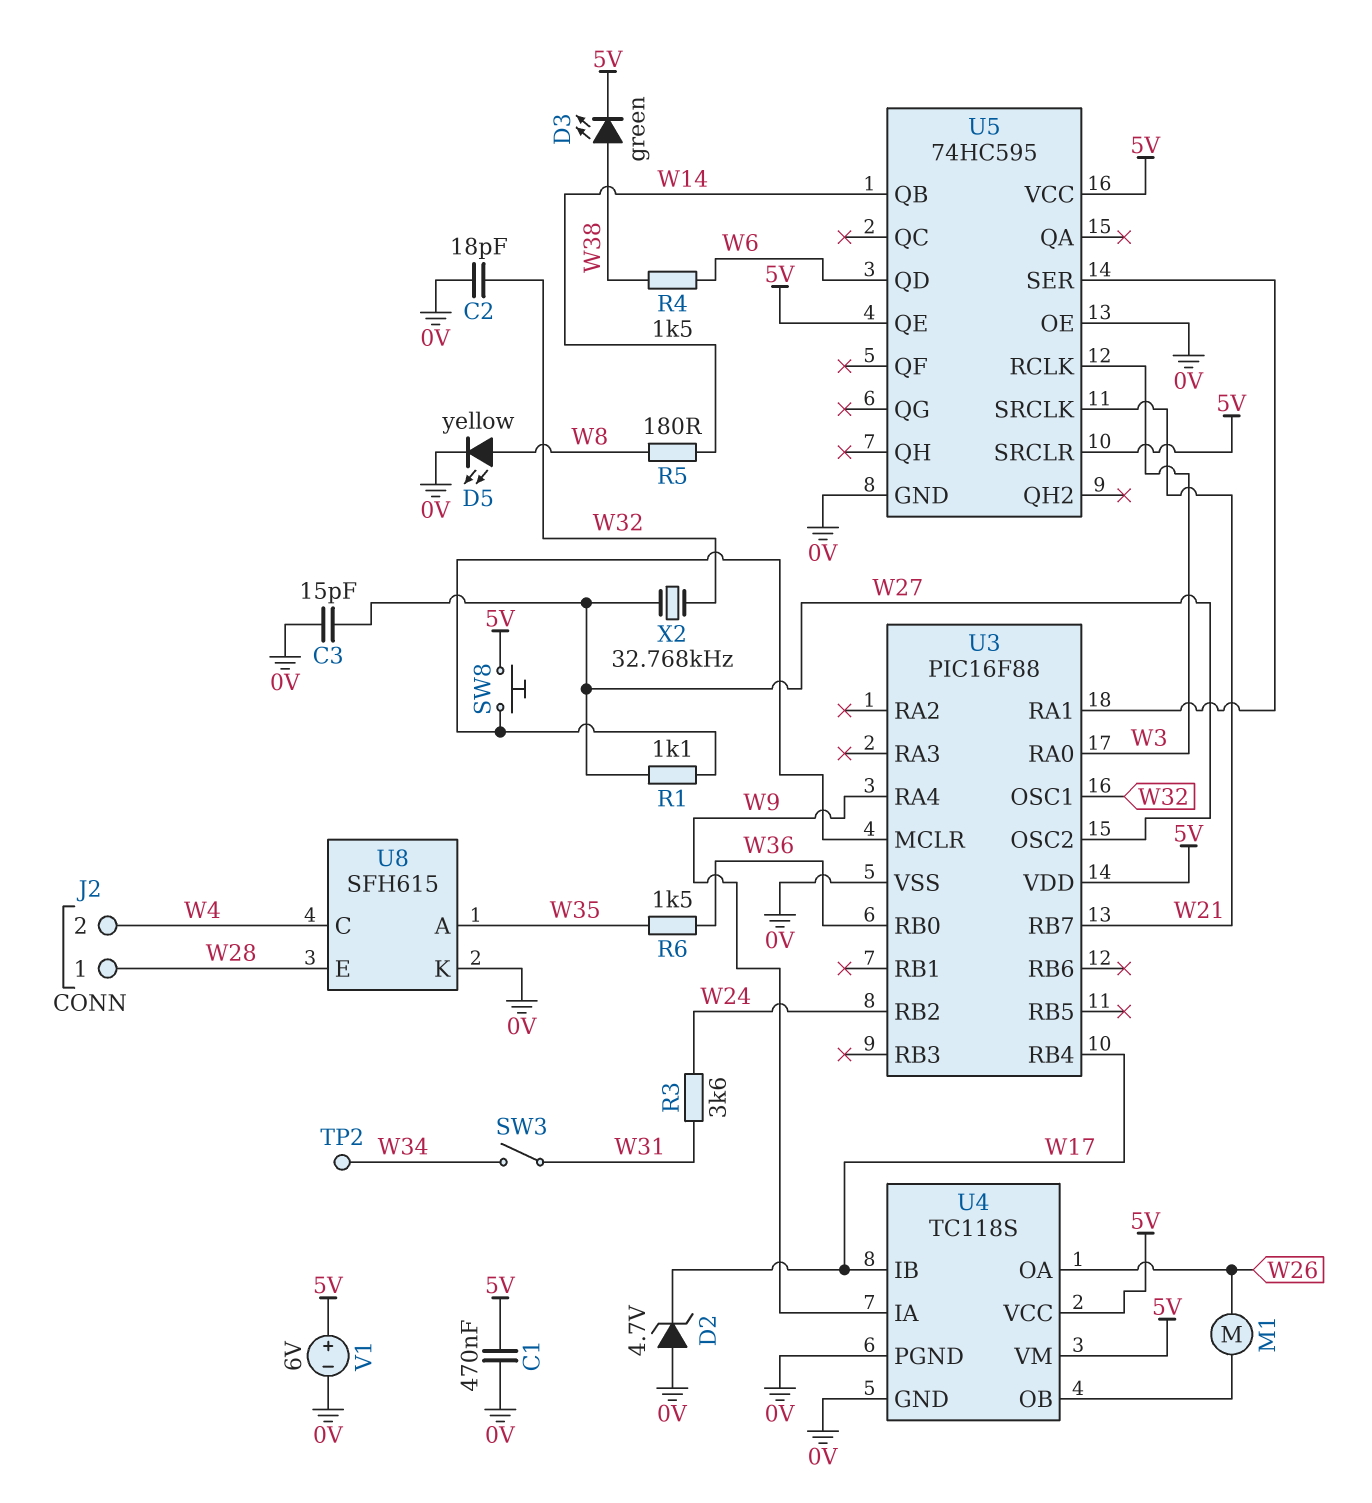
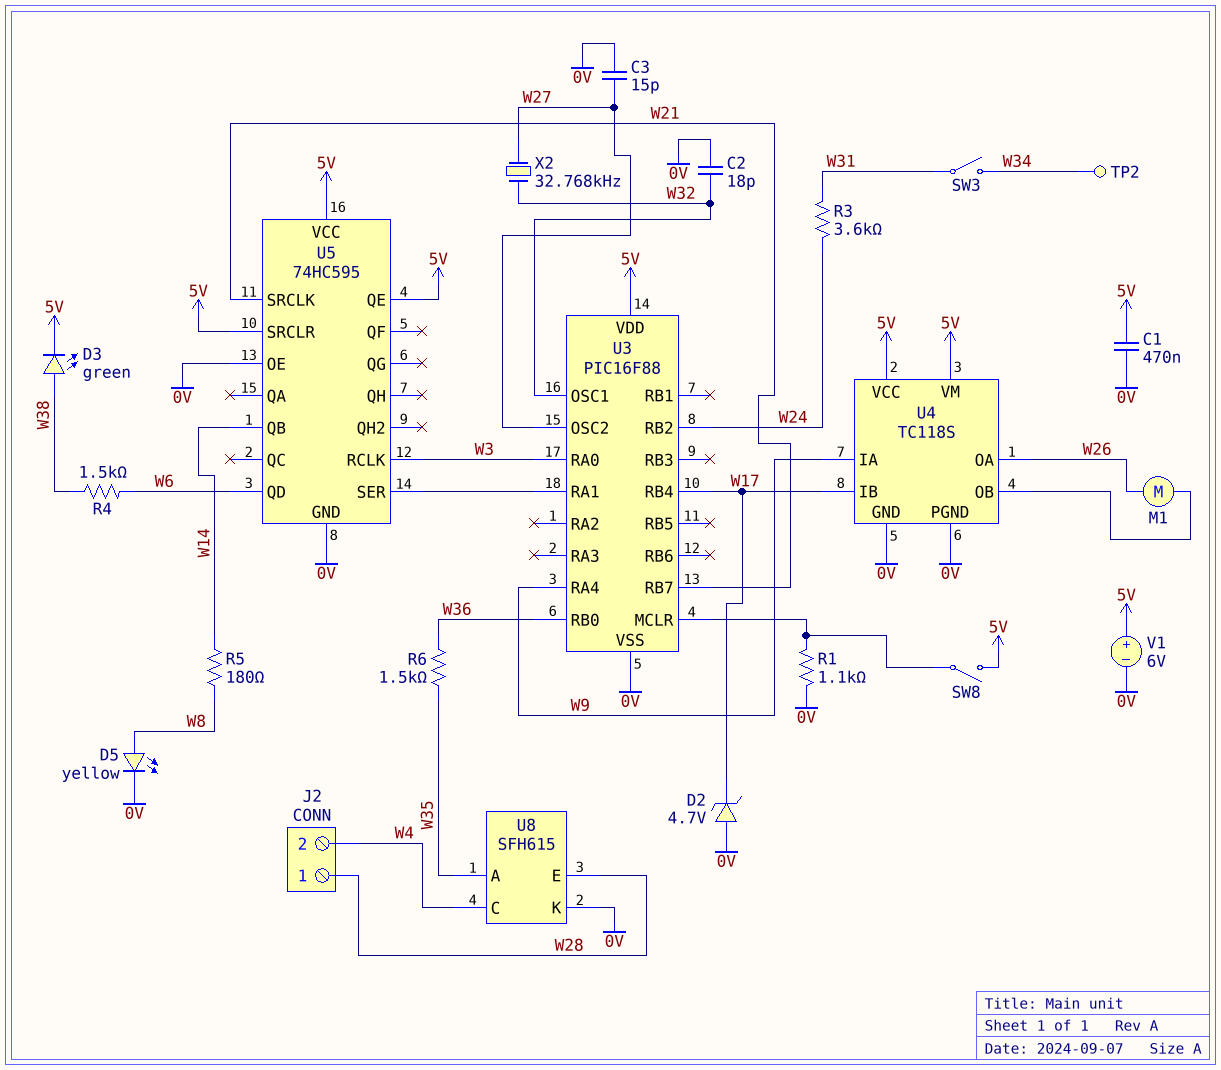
R1: 1.1k (U3/MCLR, W27) -> 1.1k (0V, U3/MCLR)
SW8: button (5V, U3/MCLR) -> switch (5V, U3/MCLR)

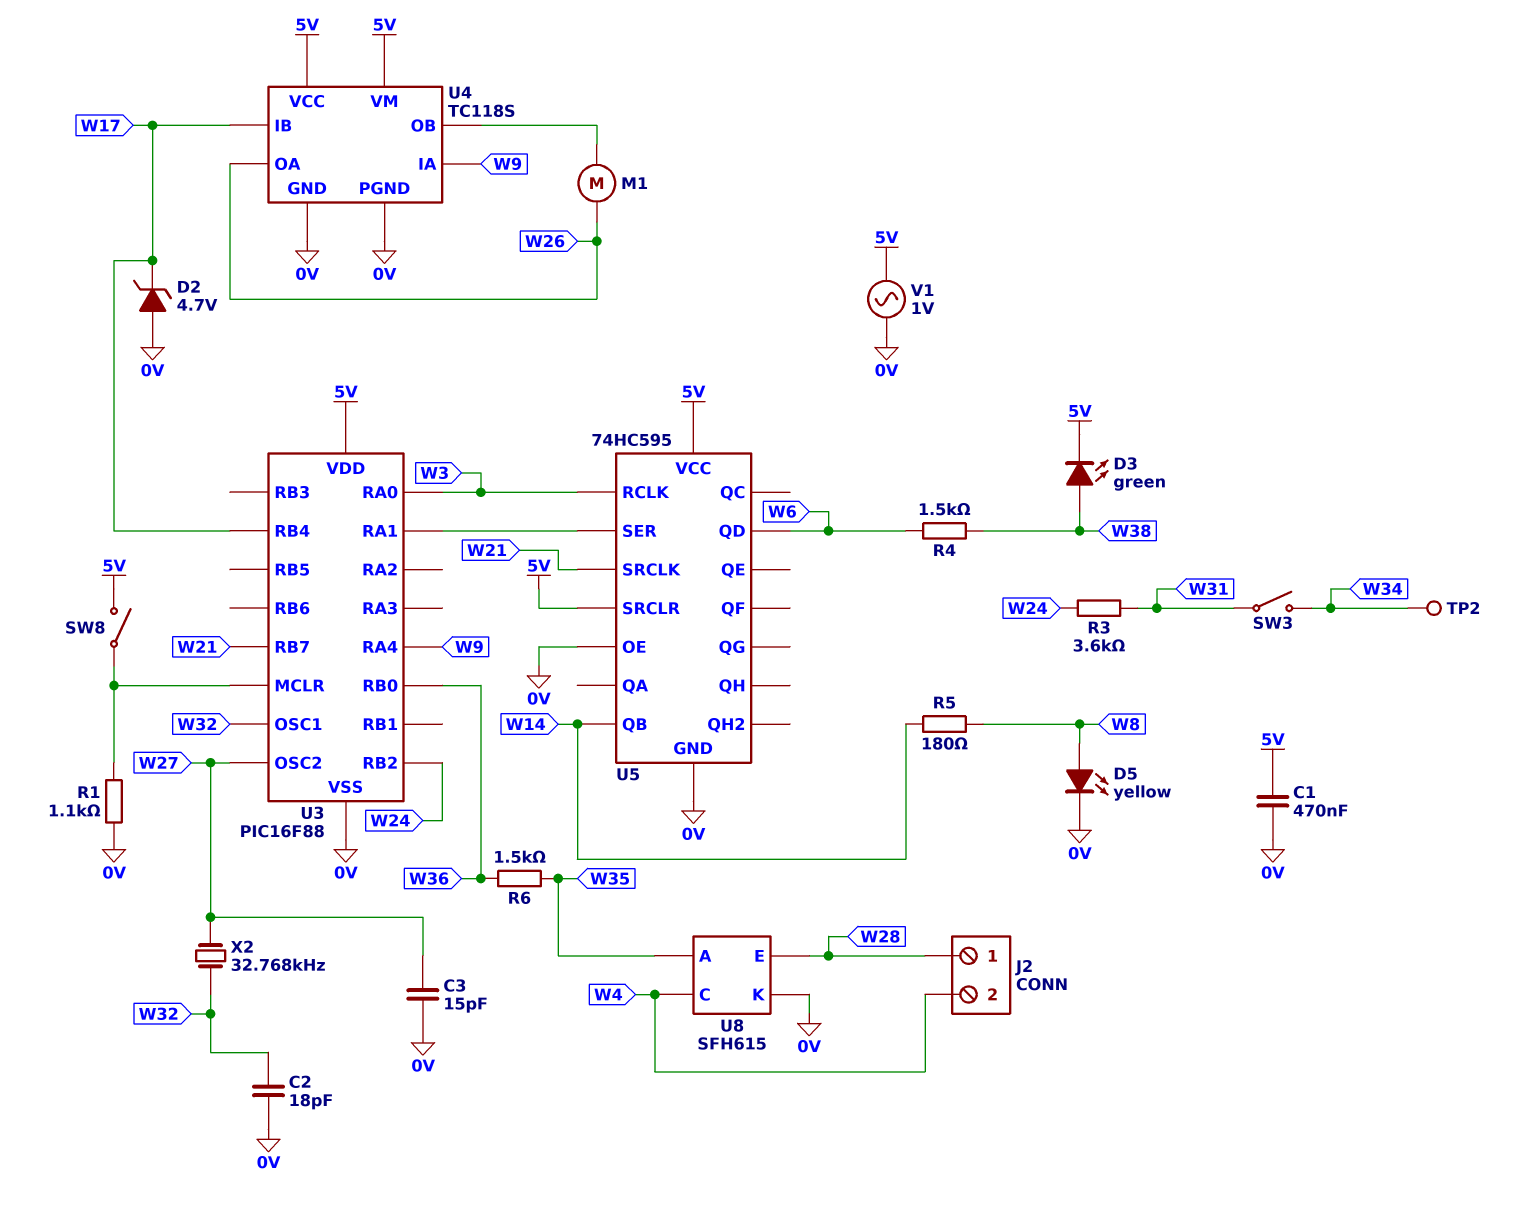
U5 pin QE: 5V -> none
V1: 6V (plus 5V, minus 0V) -> AC 1V (0V, 5V)

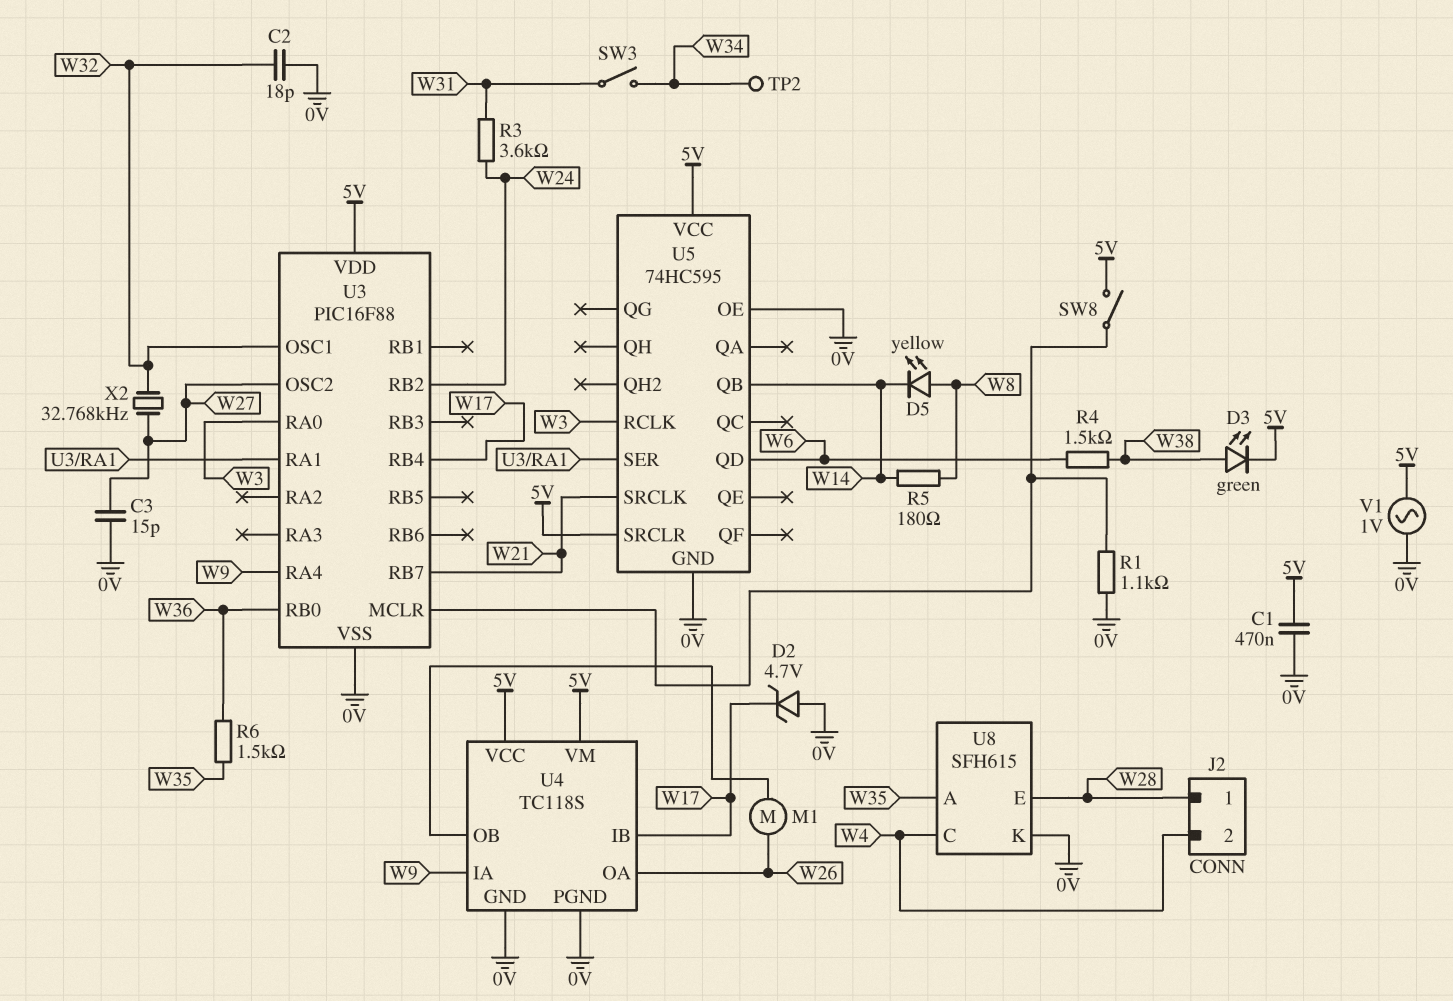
D5: LED yellow (A W8, K 0V) -> LED yellow (A W8, K W14)

